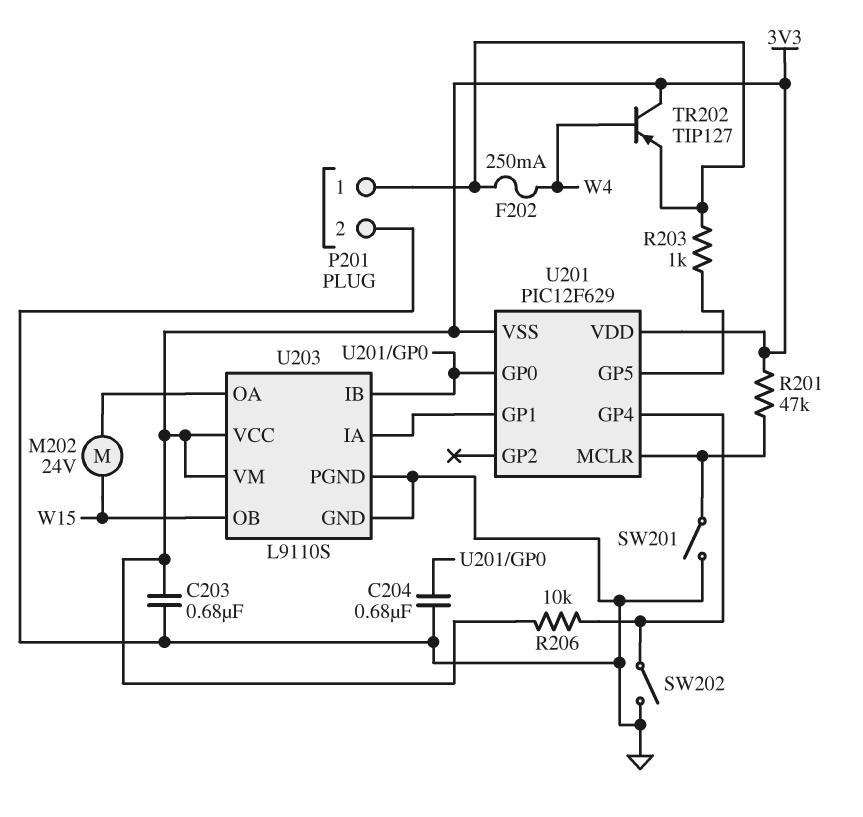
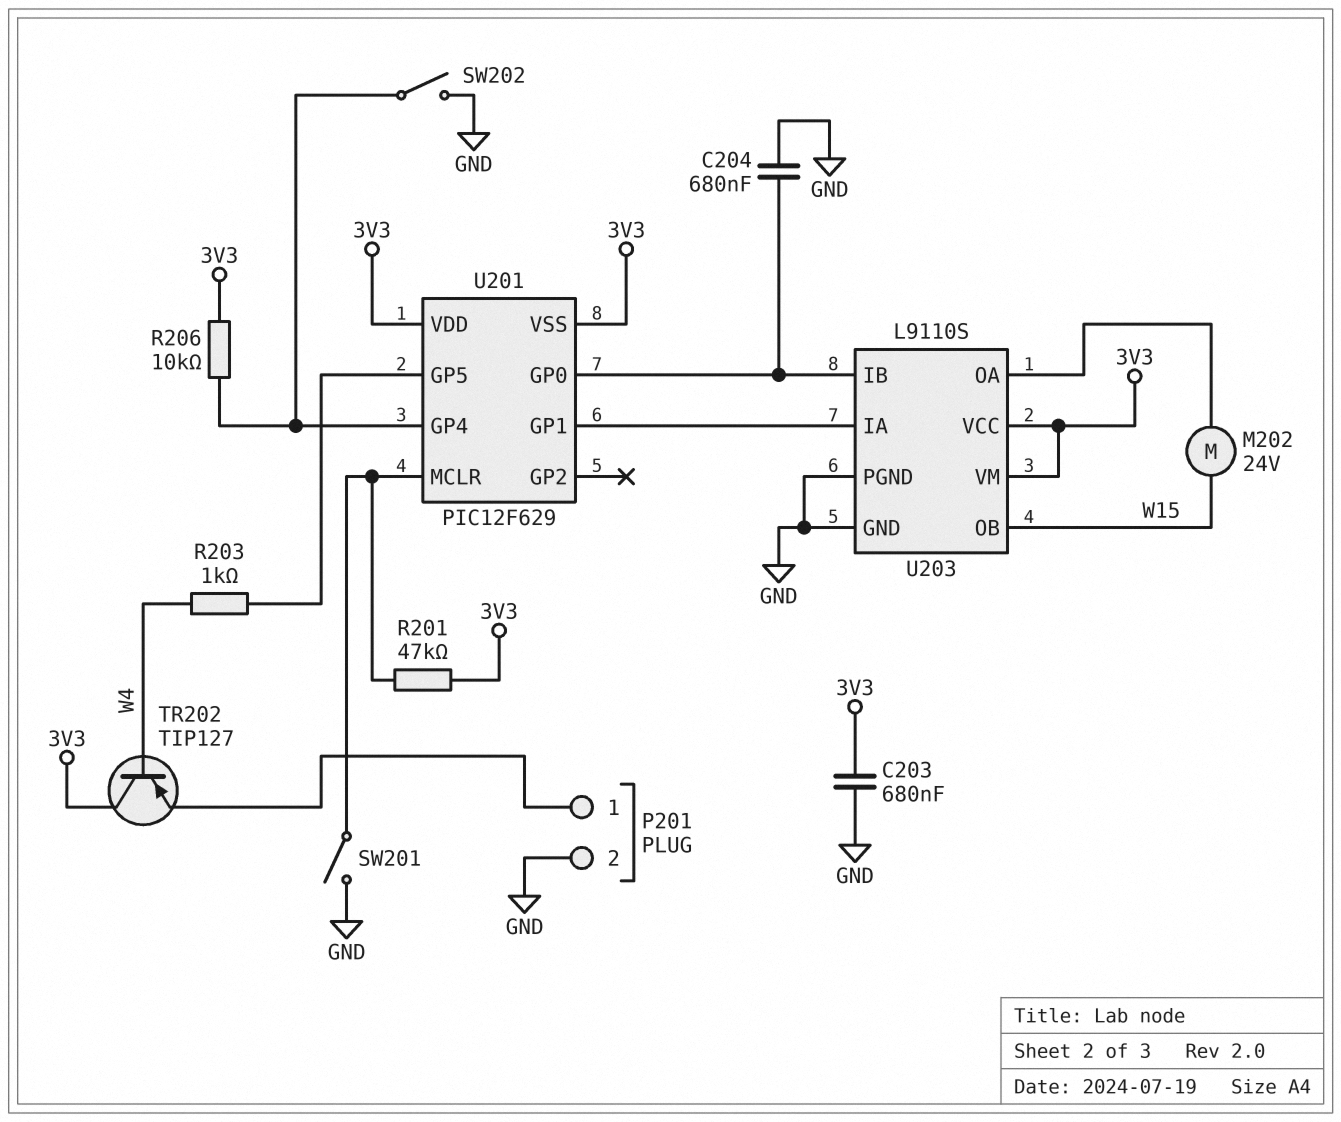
F202: 250mA (P201/1, W4) -> none
R203: 1k (P201/1, U201/GP5) -> 1k (U201/GP5, W4)

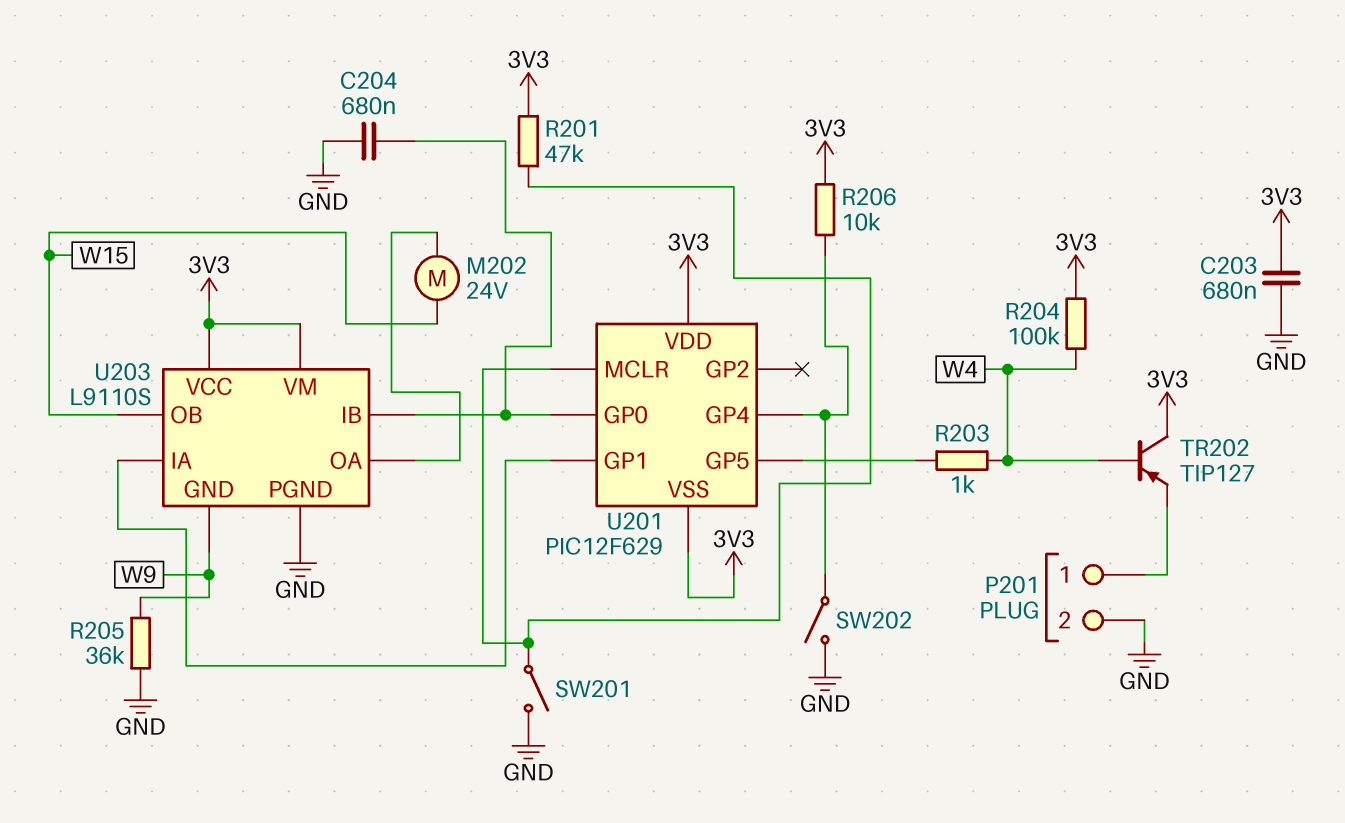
R204: none -> 100k (3V3, W4)
R205: none -> 36k (GND, W9)
U203 pin GND: GND -> W9

